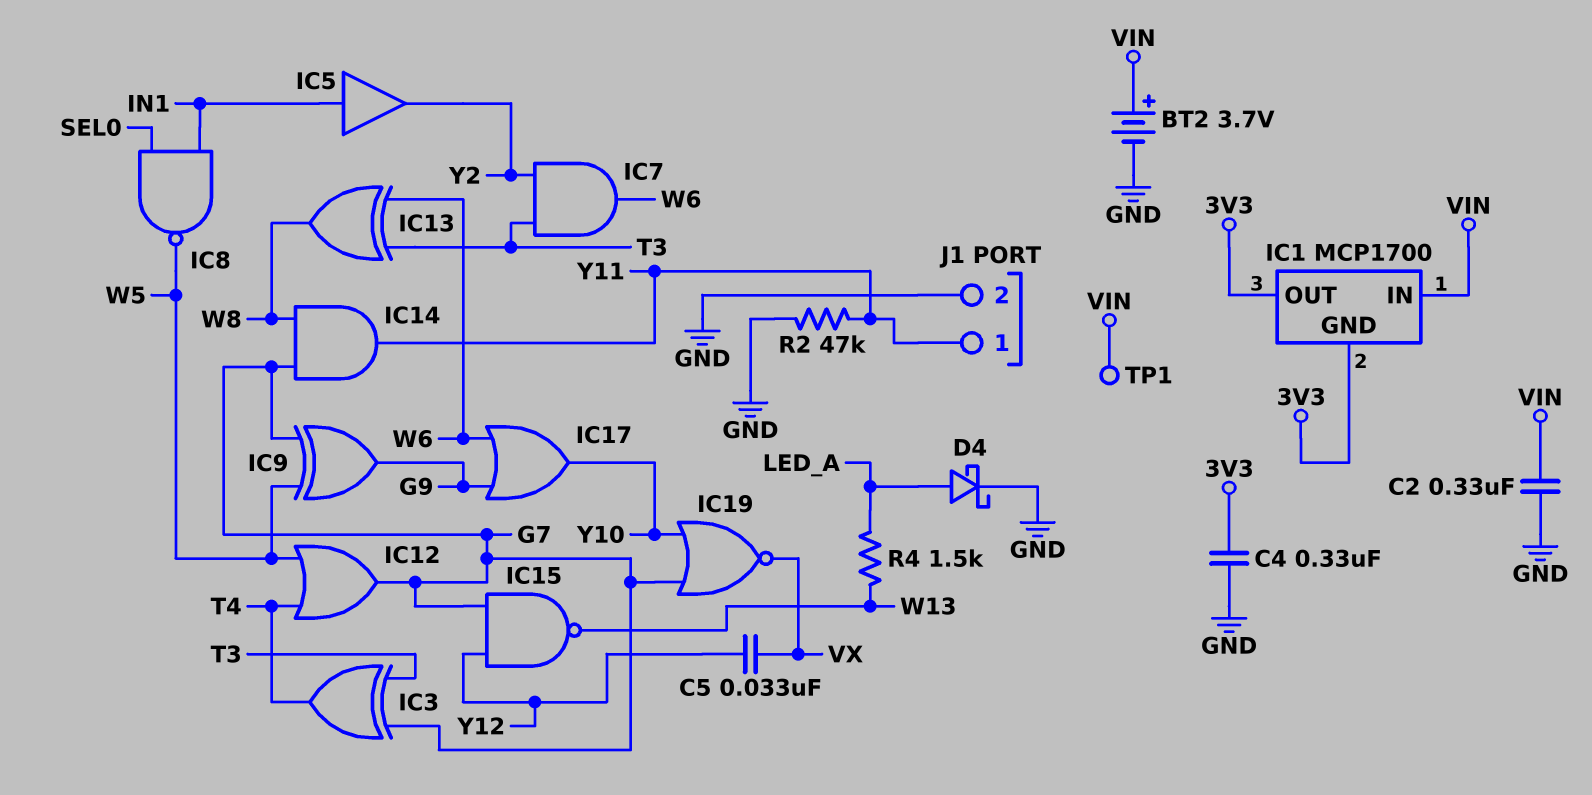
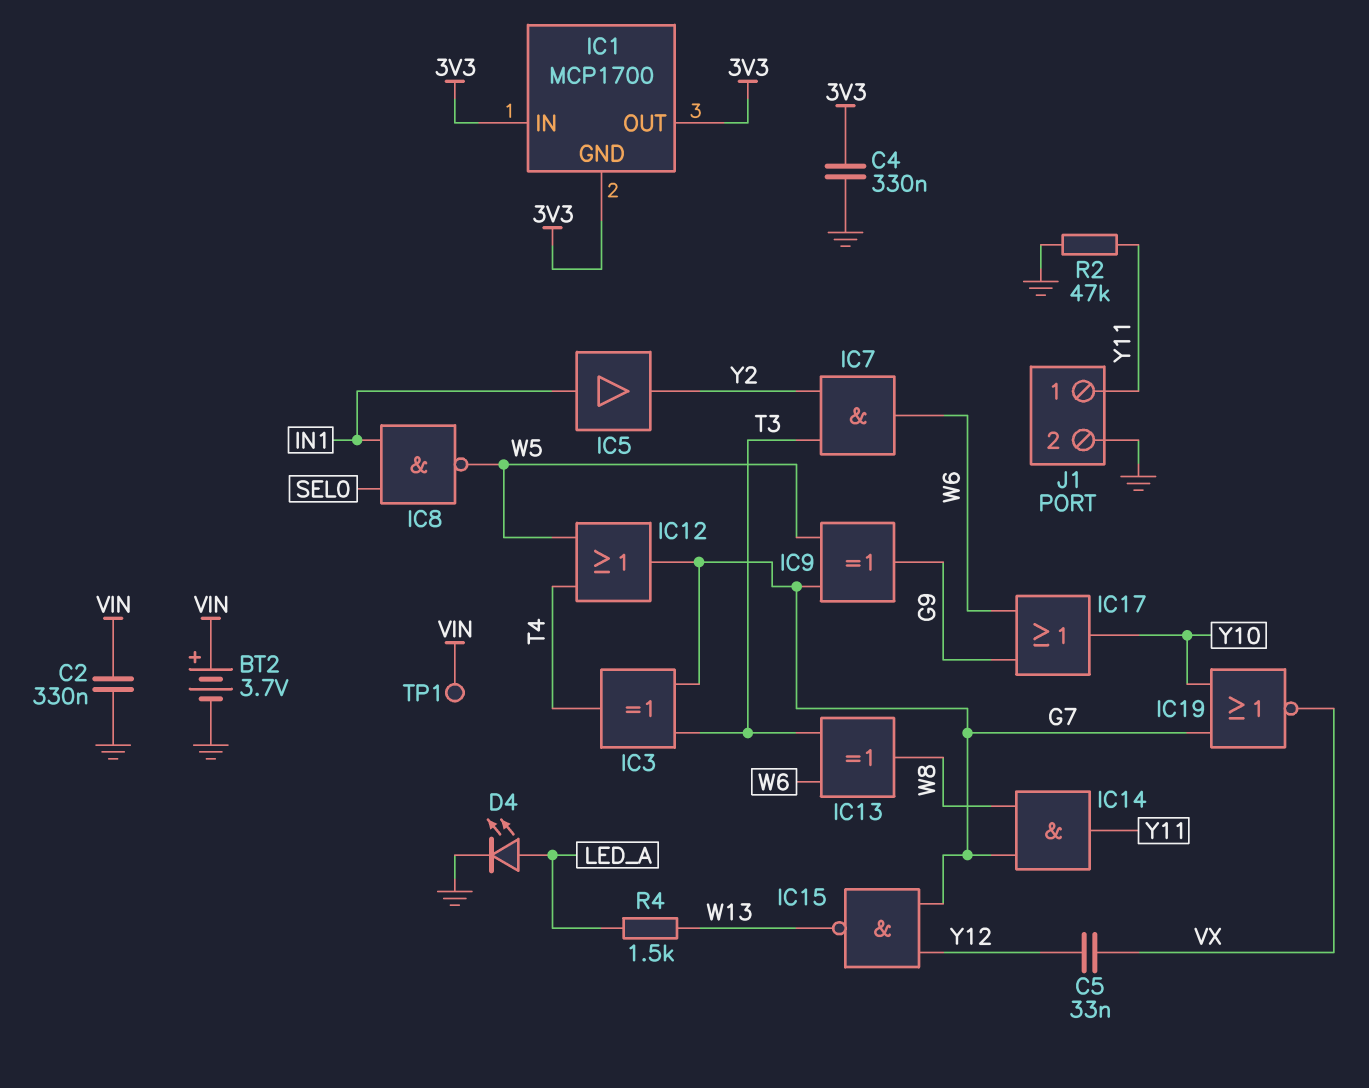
D4: schottky (A LED_A, K GND) -> LED (A LED_A, K GND)
IC1 pin IN: VIN -> 3V3

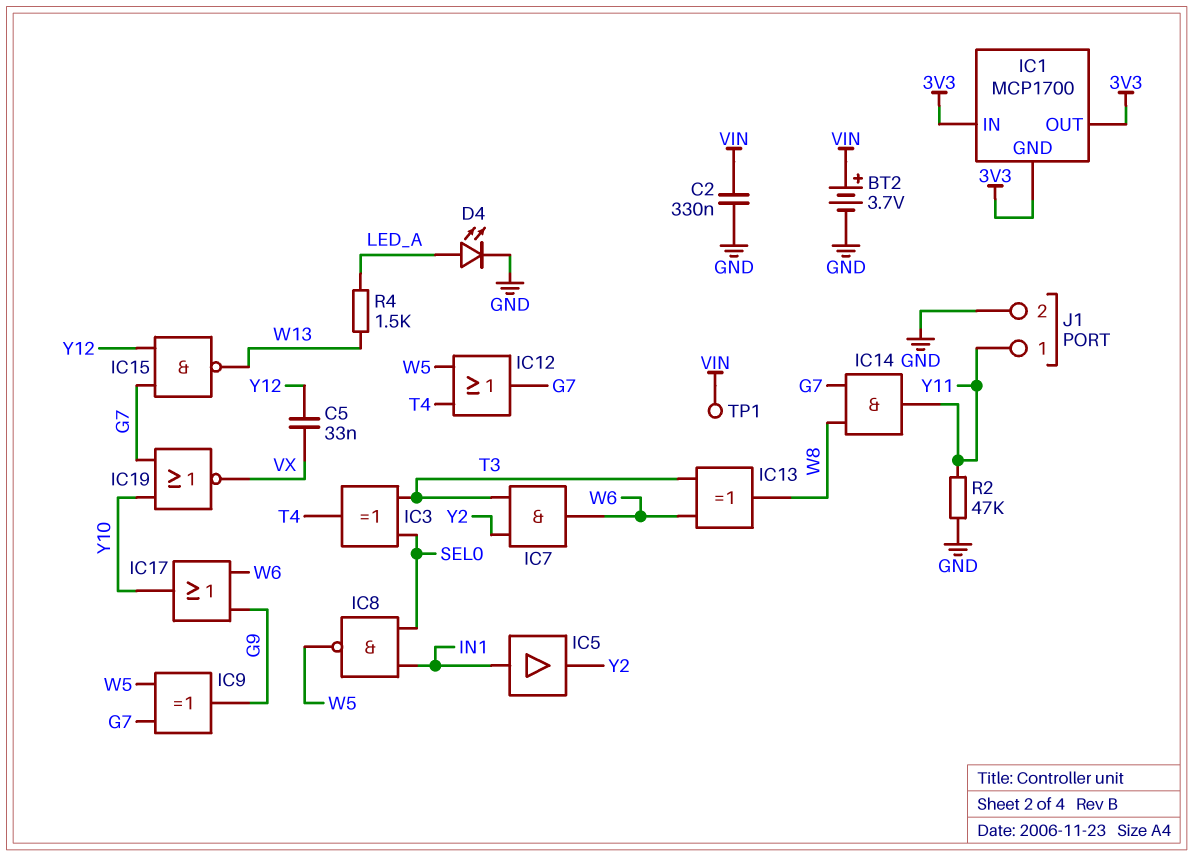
C4: 330nF (3V3, GND) -> none
IC3: XOR (in G7, in T3, out T4) -> XOR (in SEL0, in T3, out T4)

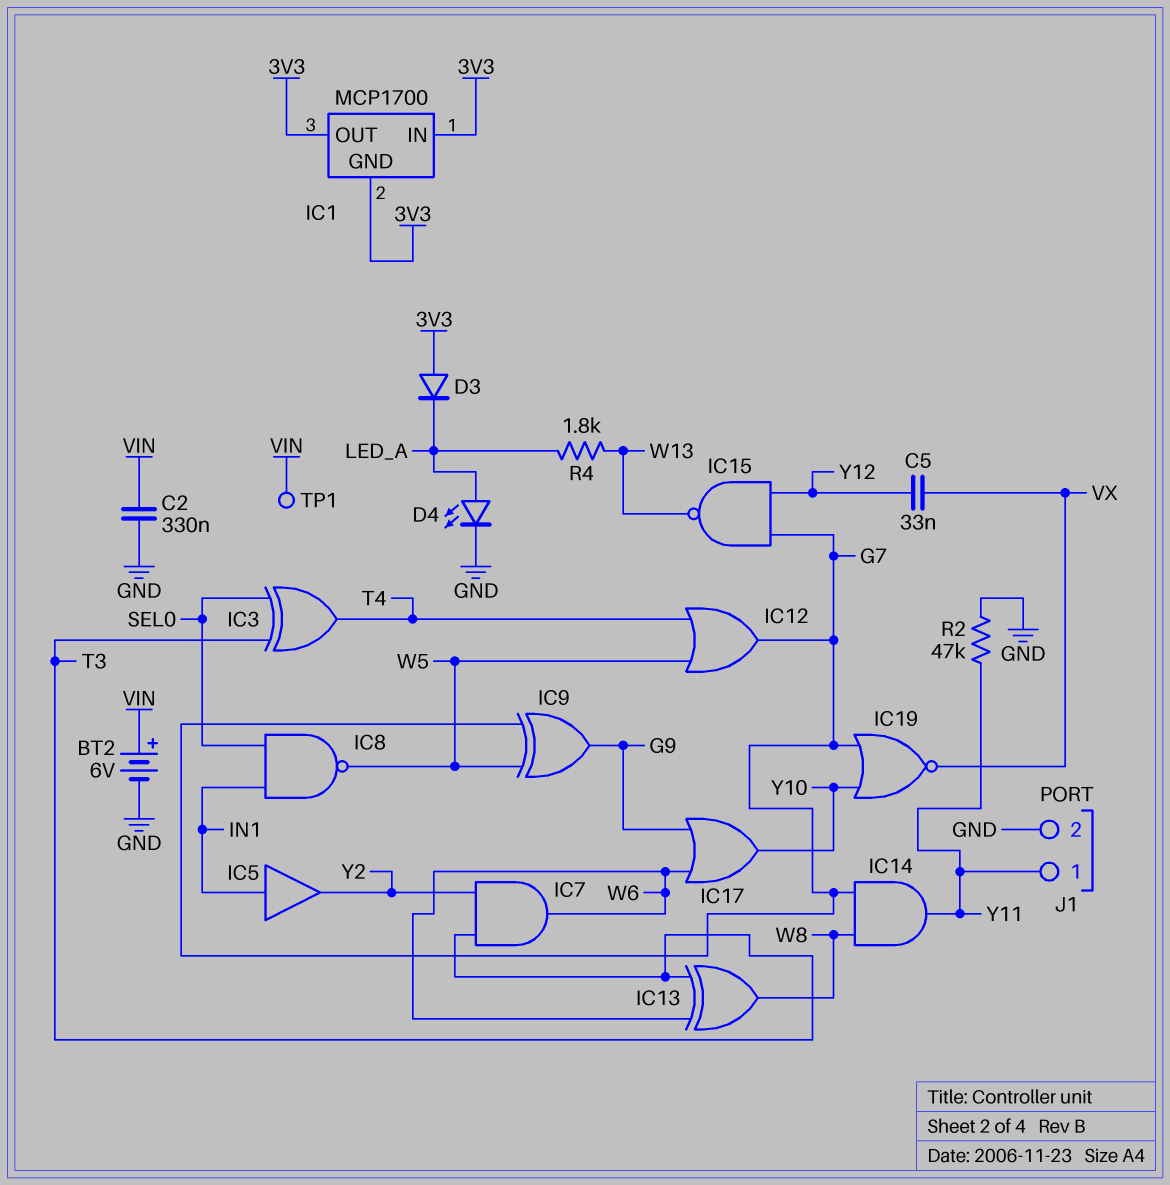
BT2: 3.7V (plus VIN, minus GND) -> 6V (plus VIN, minus GND)
D3: none -> diode (A 3V3, K LED_A)
R4: 1.5k (LED_A, W13) -> 1.8k (LED_A, W13)

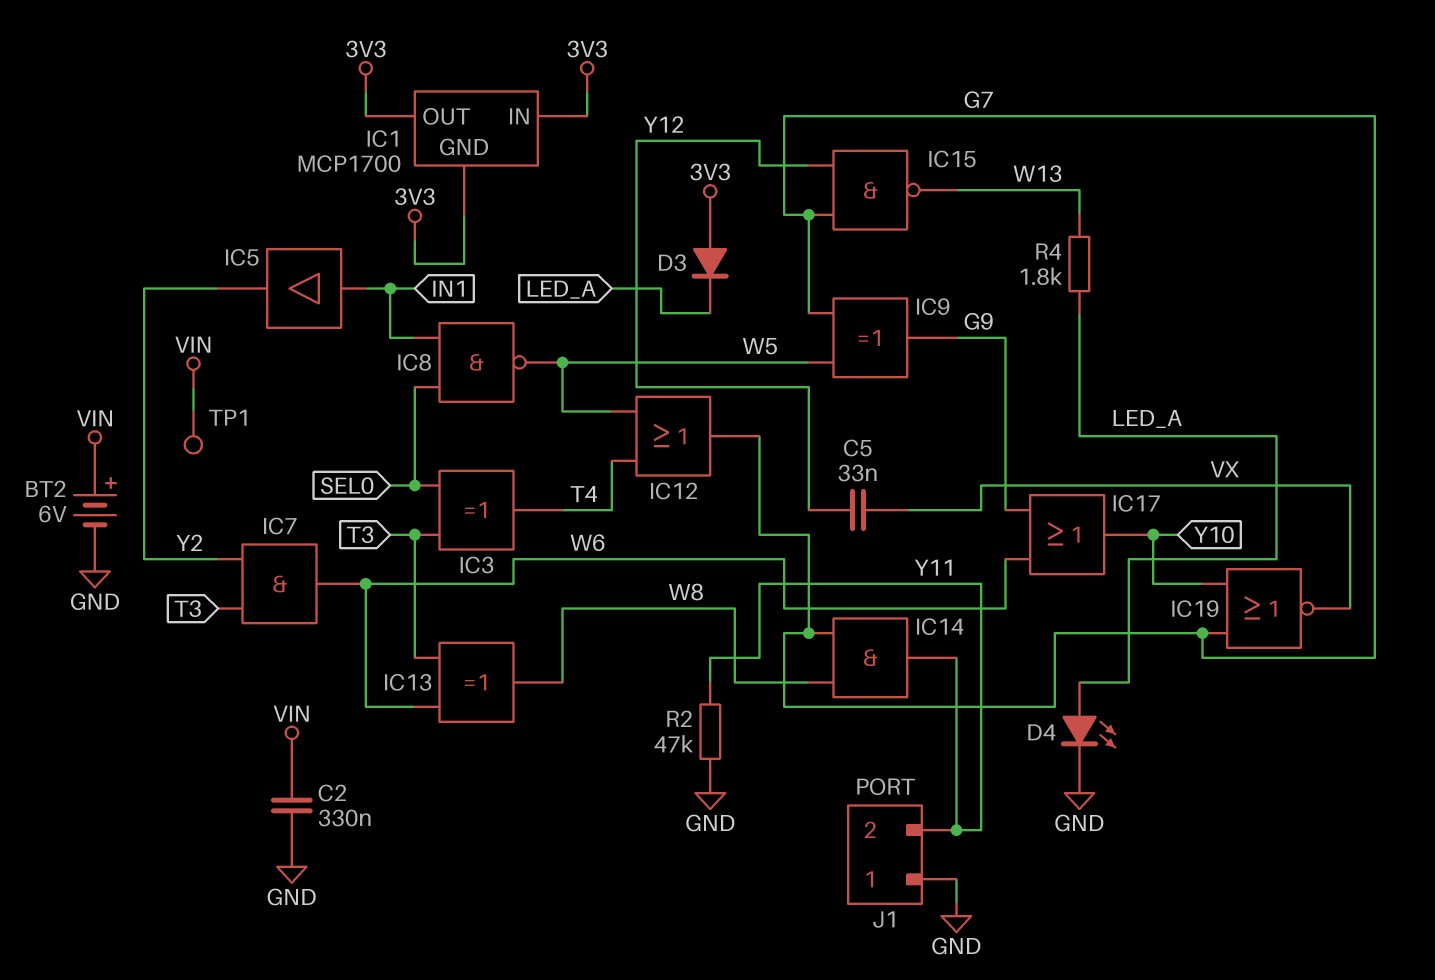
J1 pin 1: Y11 -> GND
J1 pin 2: GND -> Y11

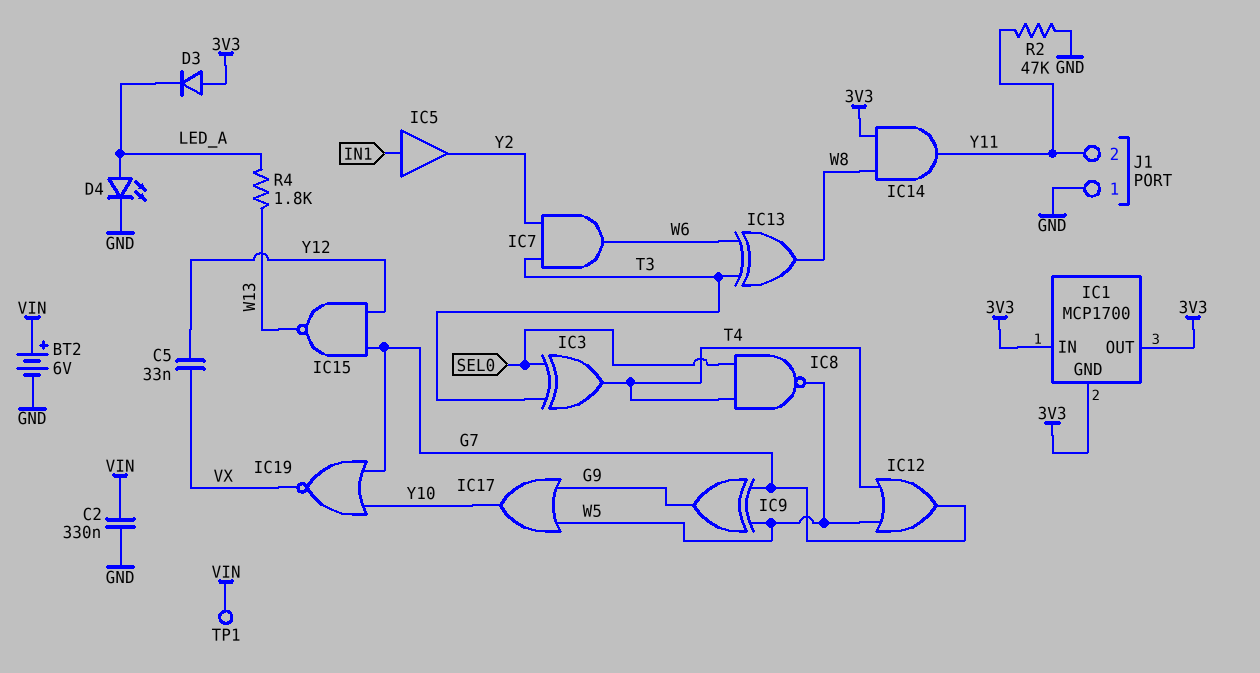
IC8: NAND (in IN1, in SEL0, out W5) -> NAND (in SEL0, in T4, out W5)
IC14: AND (in G7, in W8, out Y11) -> AND (in 3V3, in W8, out Y11)
IC17: OR (in G9, in W6, out Y10) -> OR (in G9, in W5, out Y10)

